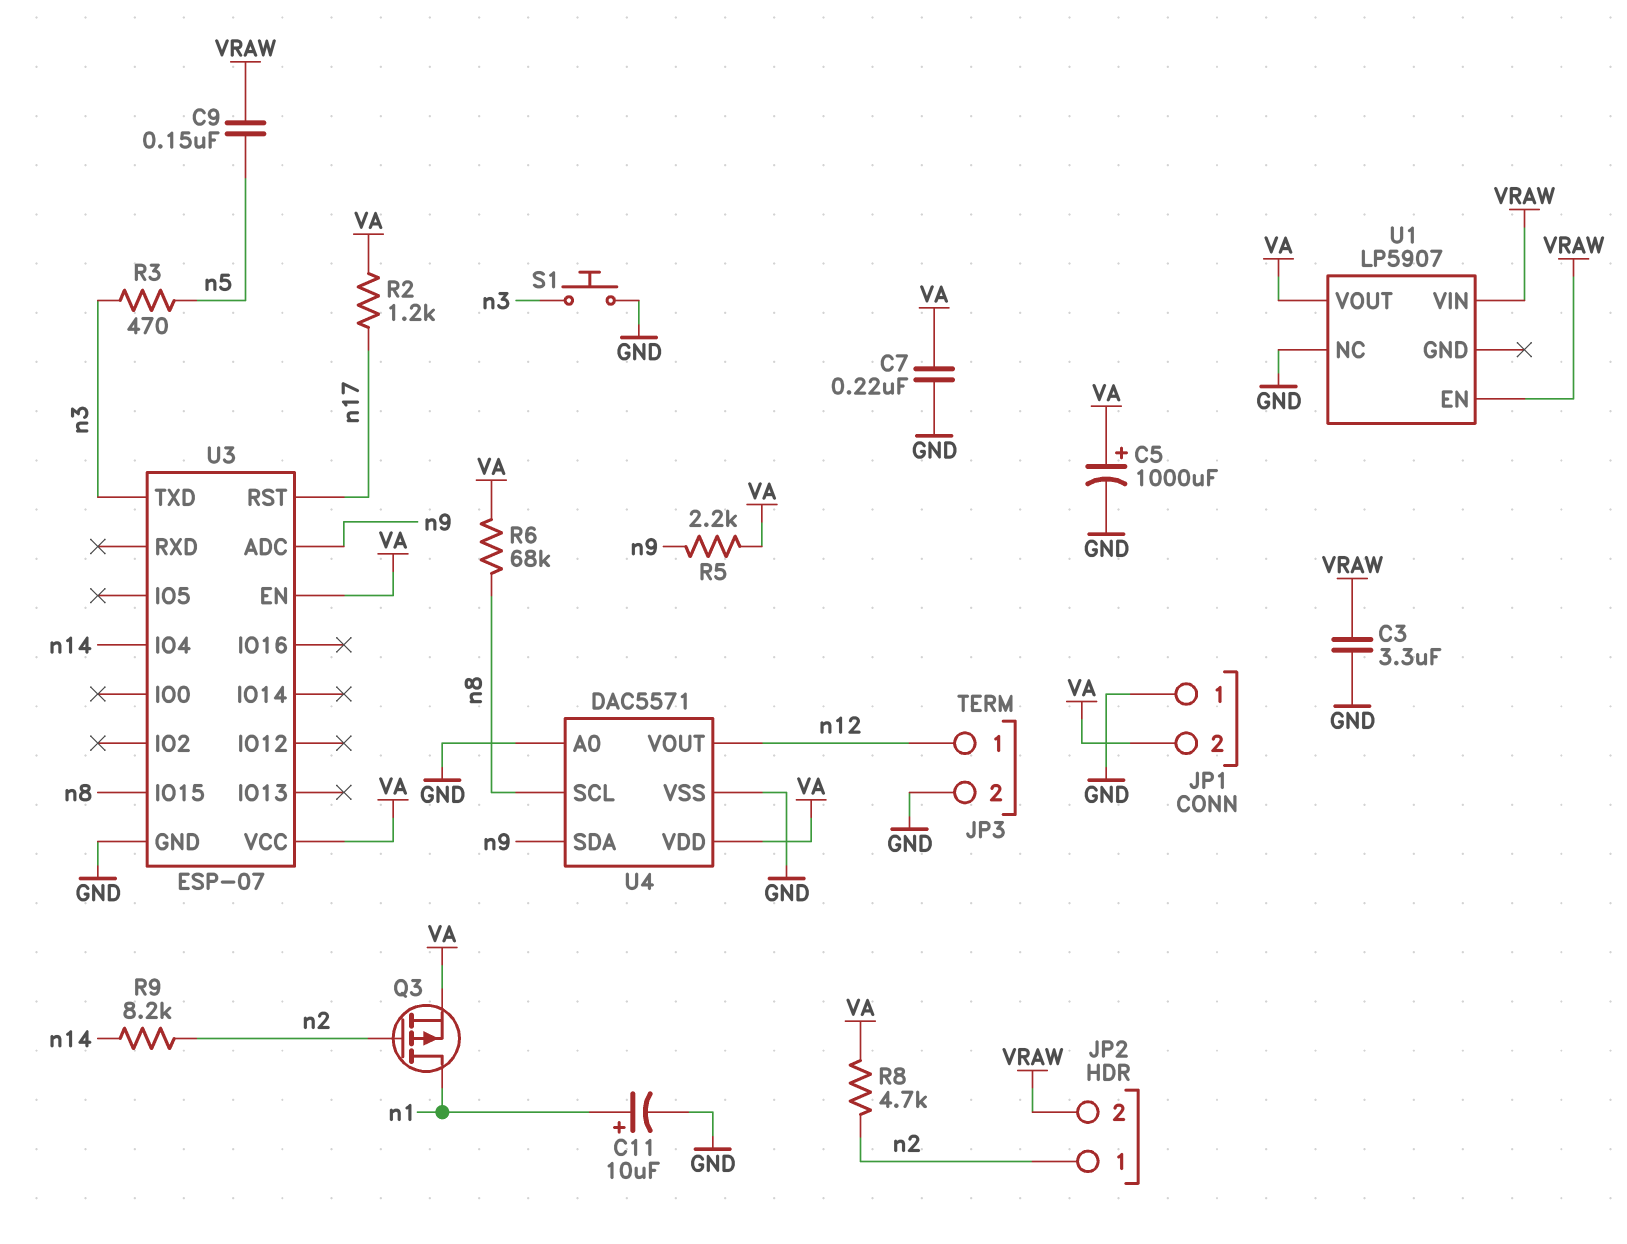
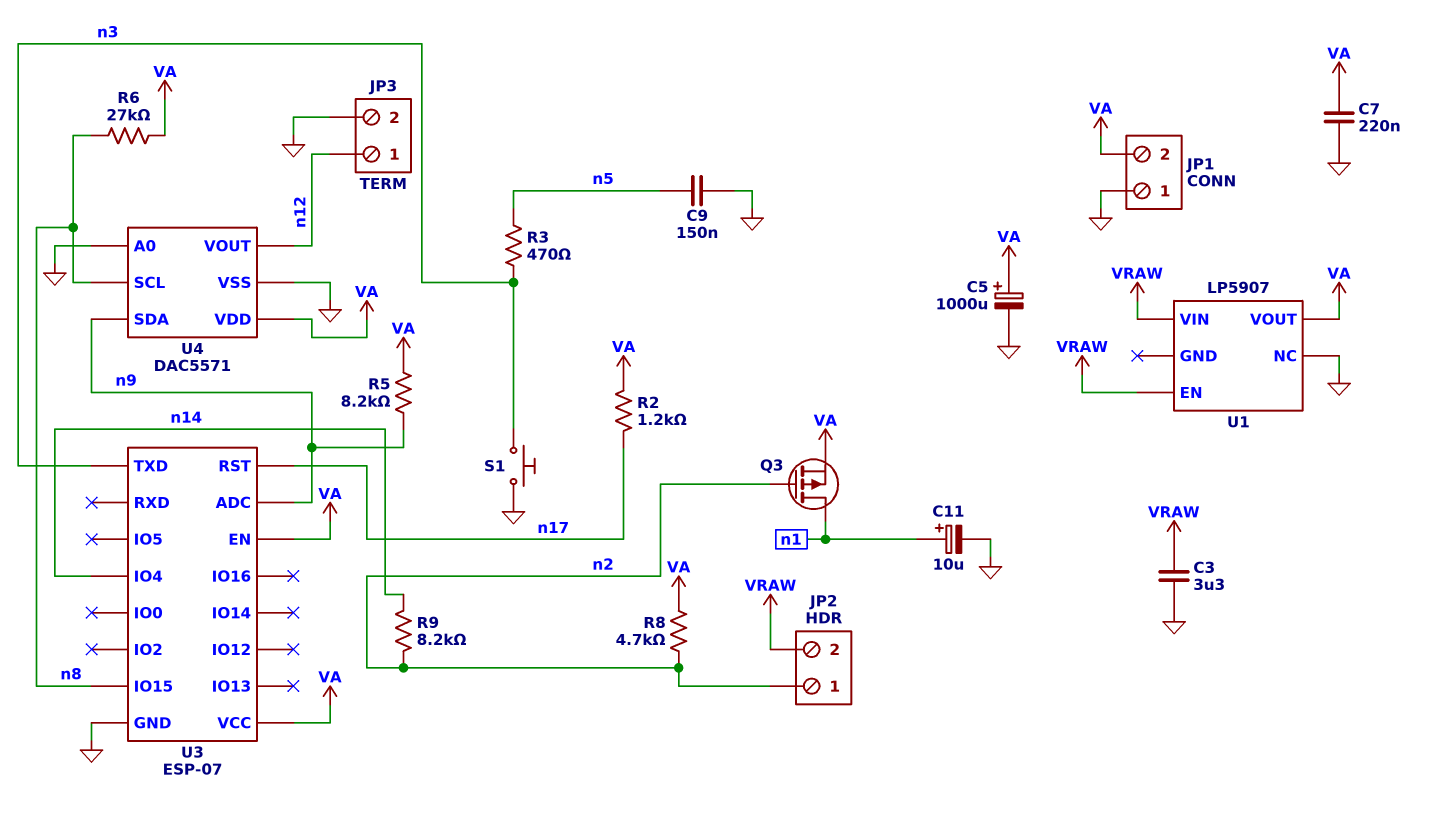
C9: 150nF (VRAW, n5) -> 150nF (GND, n5)
R5: 2.2k (VA, n9) -> 8.2k (VA, n9)
R6: 68k (VA, n8) -> 27k (VA, n8)

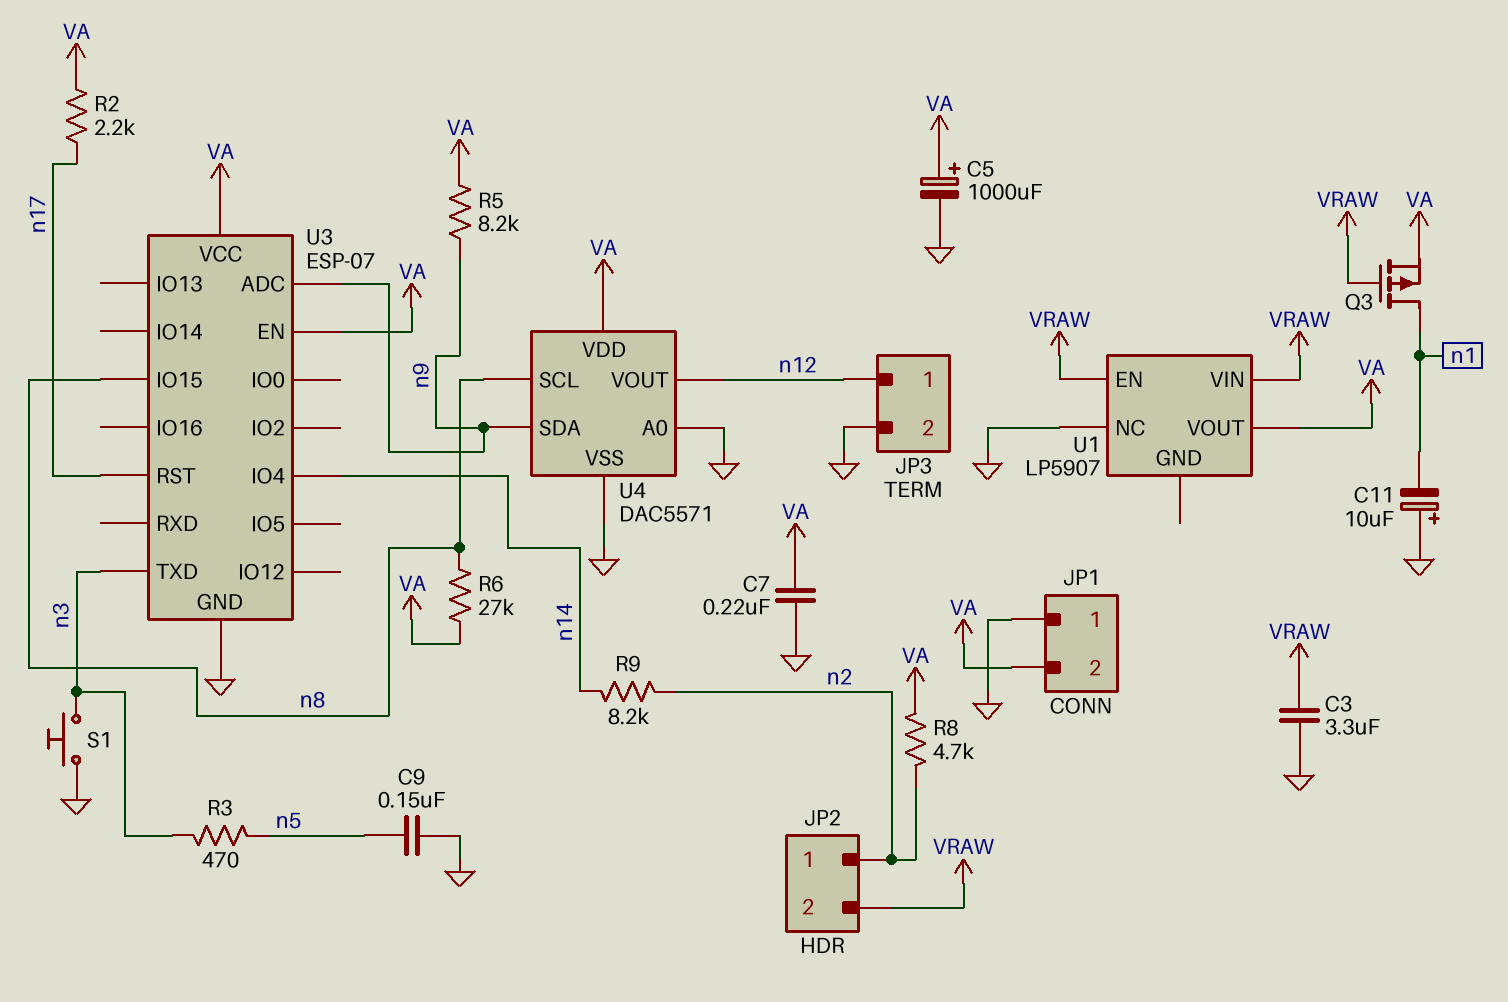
C11: 10uF (plus n1, minus GND) -> 10uF (plus GND, minus n1)
Q3: PMOS (G n2, D n1, S VA) -> PMOS (G VRAW, D n1, S VA)
R2: 1.2k (VA, n17) -> 2.2k (VA, n17)

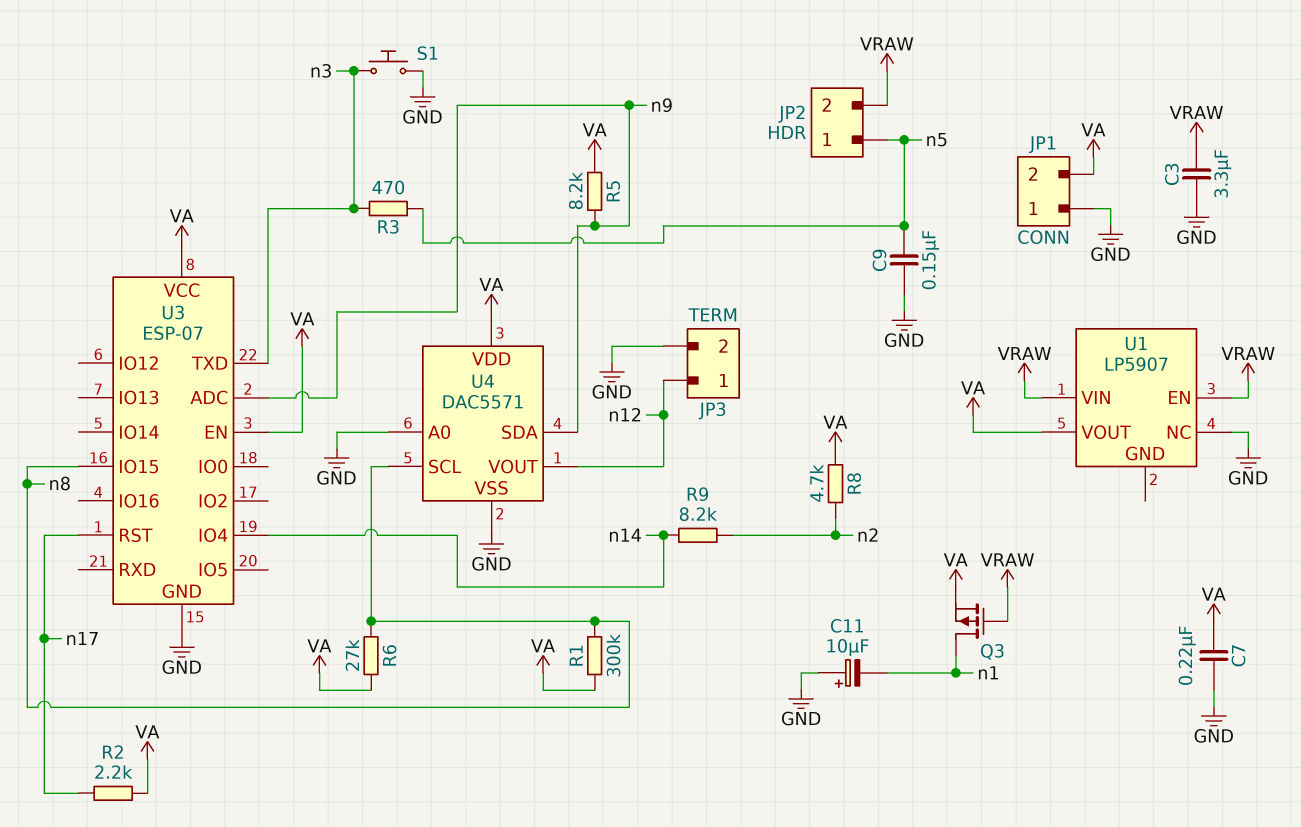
C5: 1000uF (plus VA, minus GND) -> none
JP2 pin 1: n2 -> n5
R1: none -> 300k (VA, n8)

